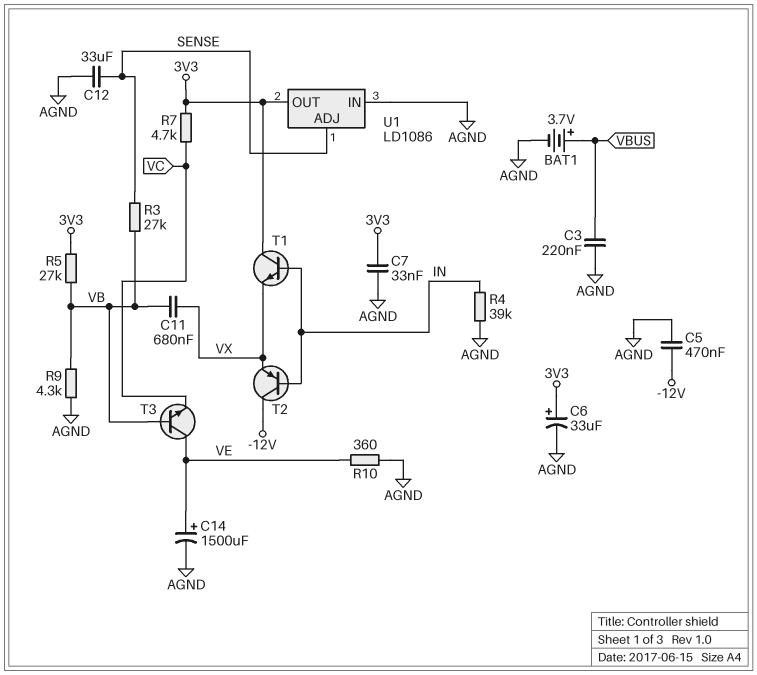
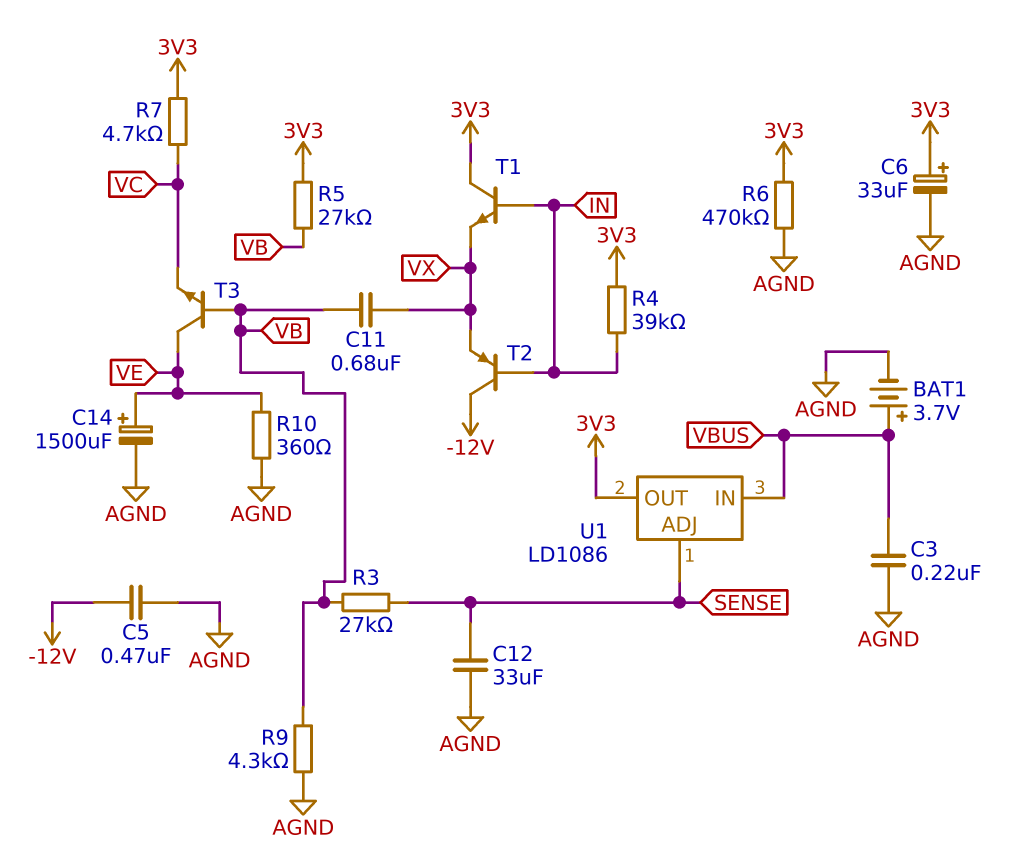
C7: 33nF (3V3, AGND) -> none
R4: 39k (AGND, IN) -> 39k (3V3, IN)
R6: none -> 470k (3V3, AGND)
U1 pin IN: AGND -> VBUS

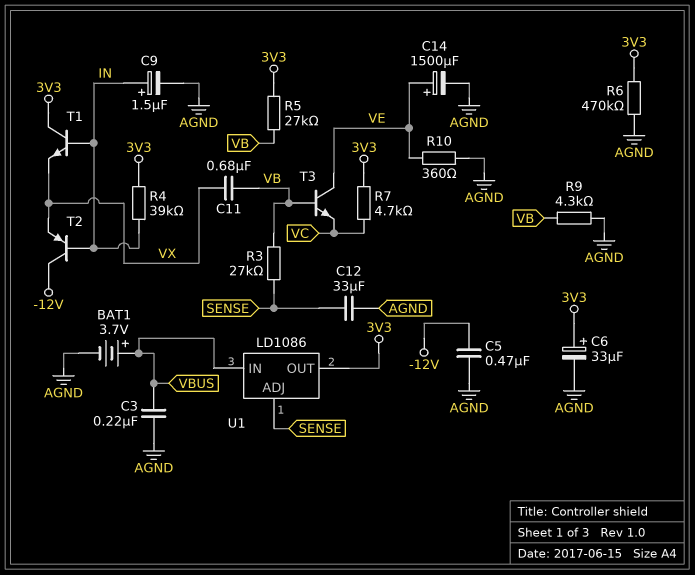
C9: none -> 1.5uF (plus IN, minus AGND)

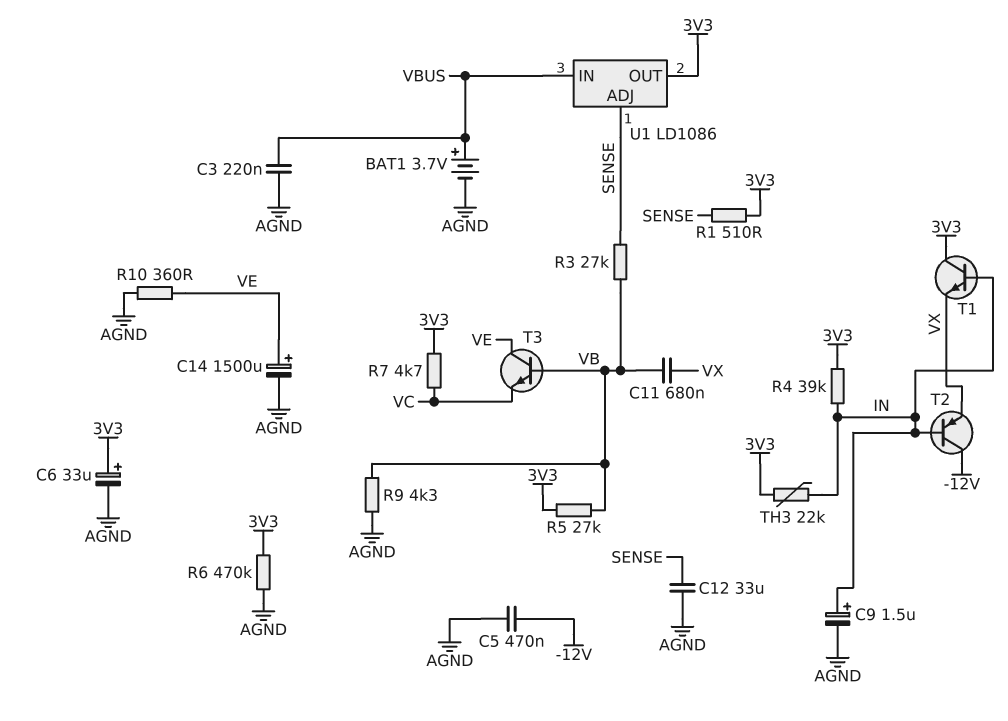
R1: none -> 510 (3V3, SENSE)
TH3: none -> 22k (3V3, IN)

